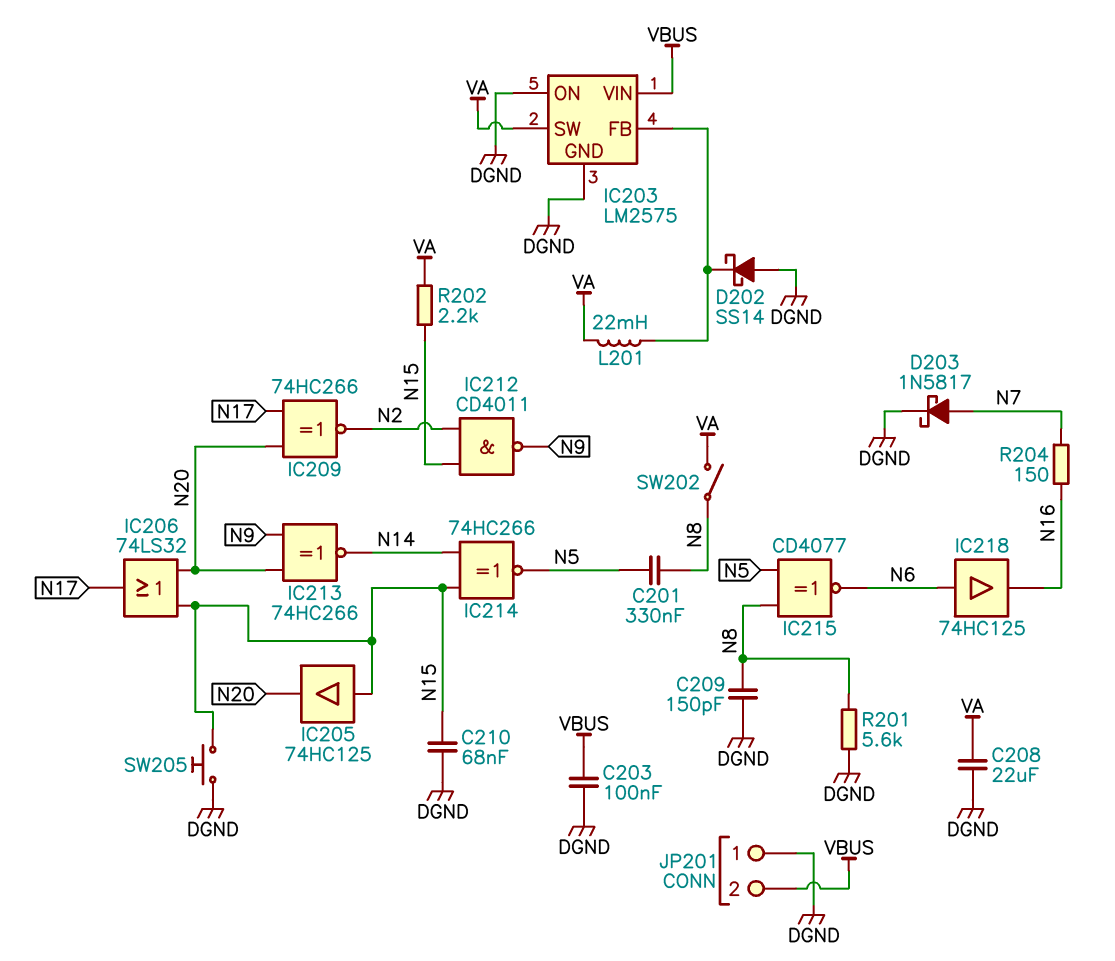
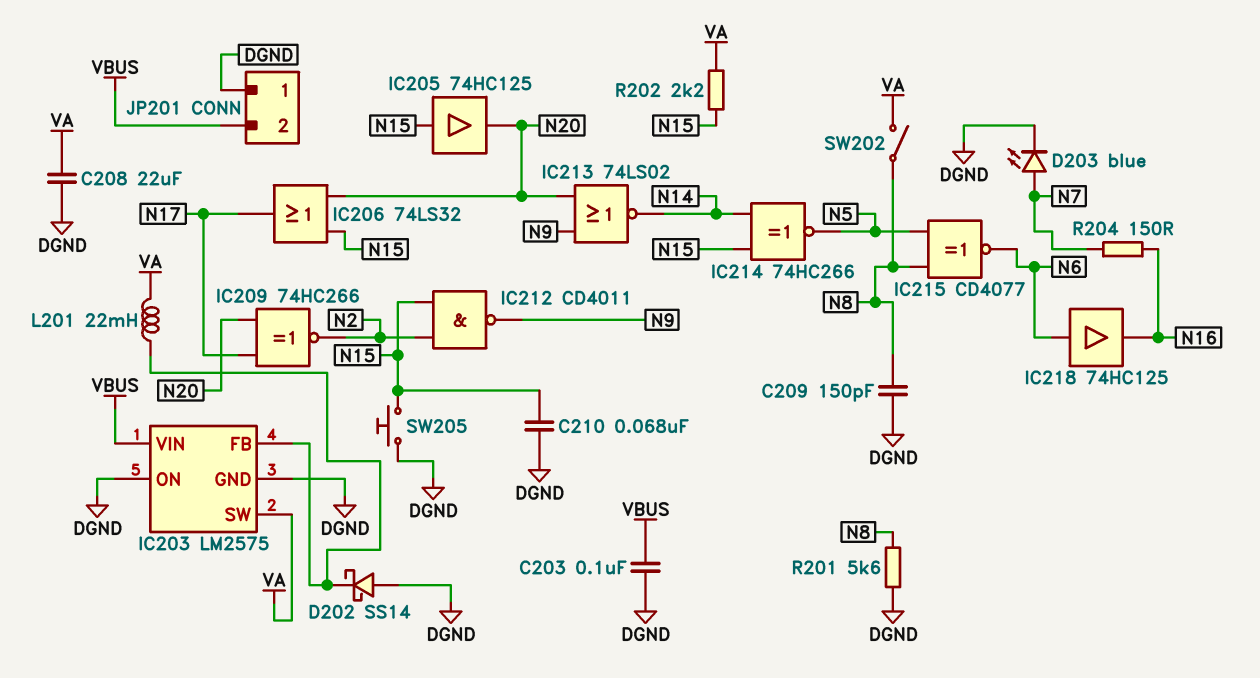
C201: 330nF (N5, N8) -> none
D203: schottky 1N5817 (A N7, K DGND) -> LED blue (A N7, K DGND)
IC213: XNOR 74HC266 (in N9, in N20, out N14) -> NOR 74LS02 (in N9, in N20, out N14)

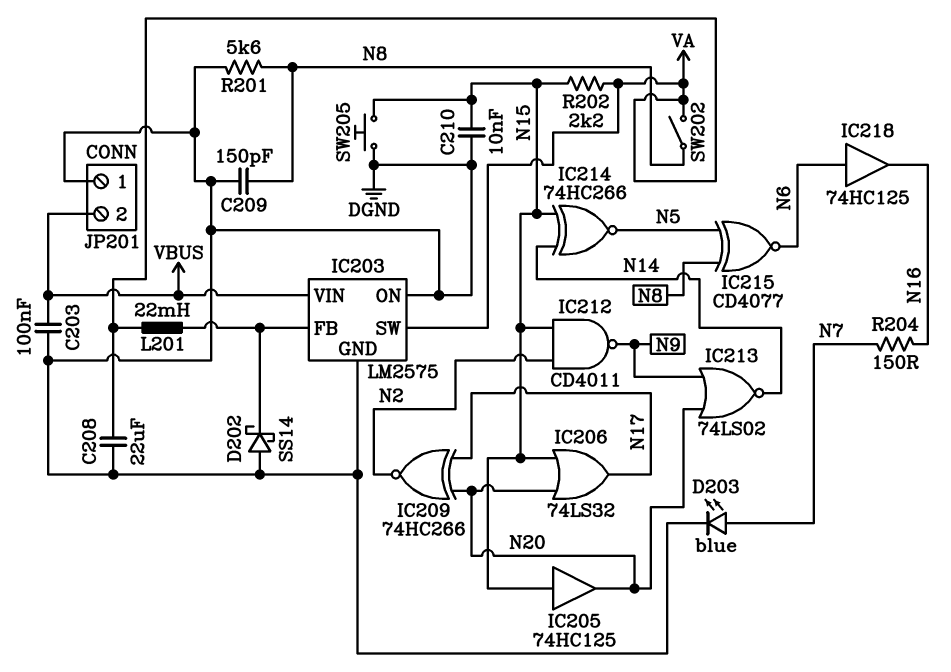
C210: 68nF (DGND, N15) -> 10nF (DGND, N15)

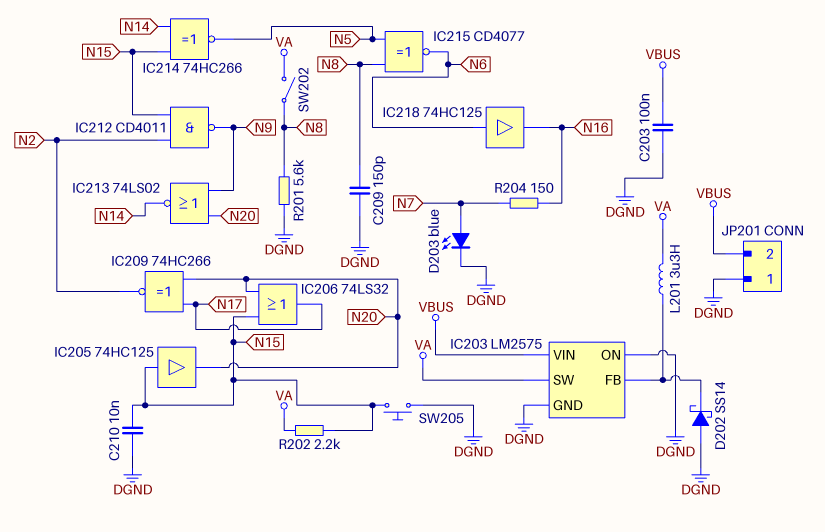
C208: 22uF (DGND, VA) -> none
L201: 22mH (IC203/FB, VA) -> 3.3uH (IC203/FB, VA)

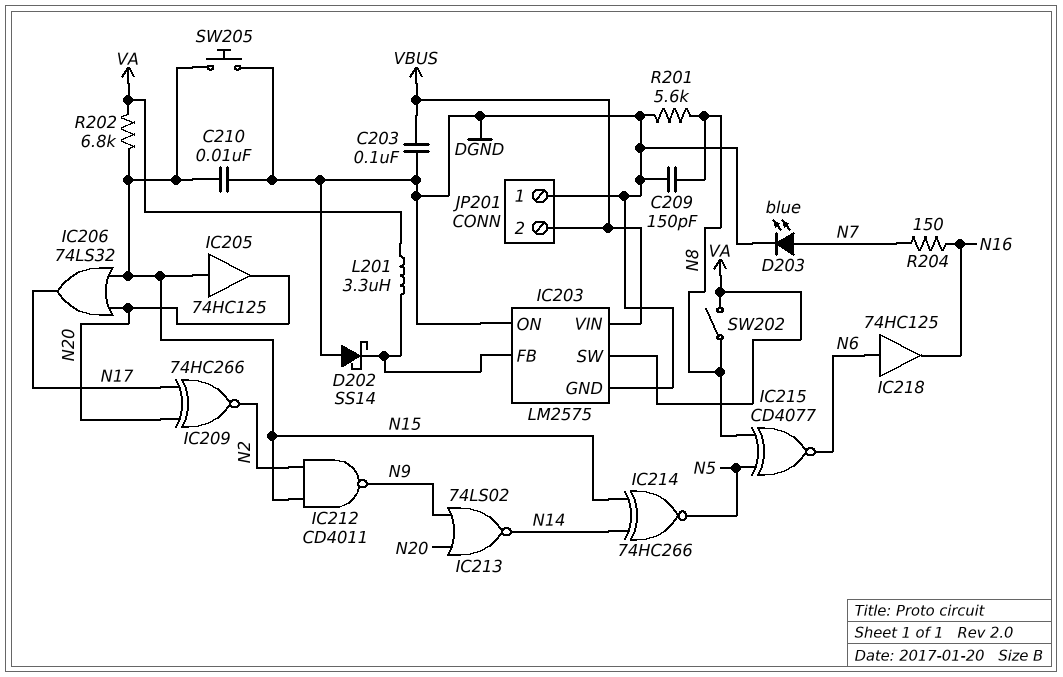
R202: 2.2k (N15, VA) -> 6.8k (N15, VA)

